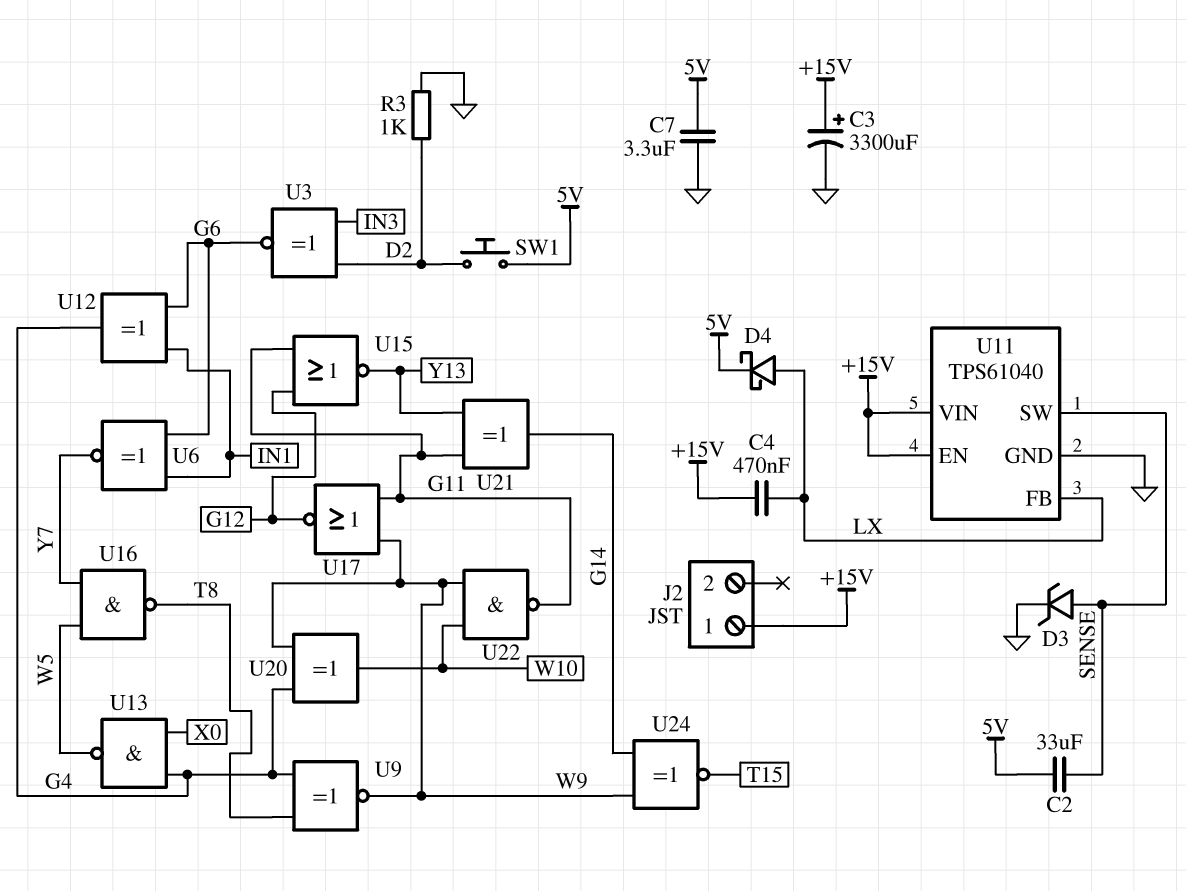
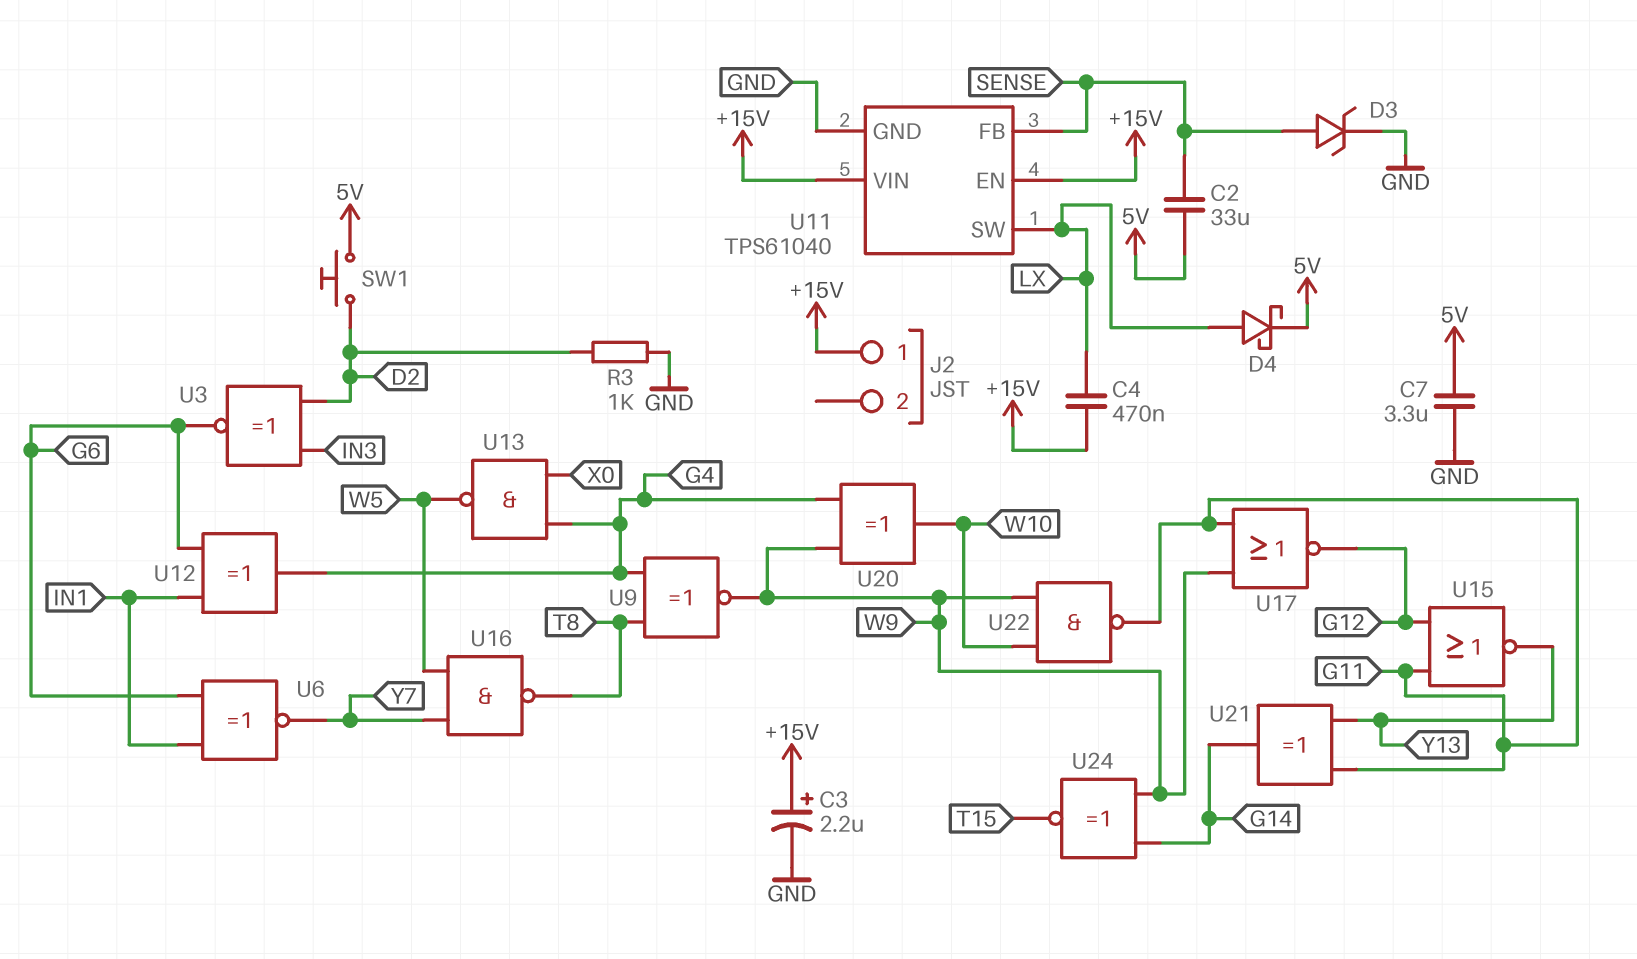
C3: 3300uF (plus +15V, minus GND) -> 2.2uF (plus +15V, minus GND)
U11 pin FB: LX -> SENSE
U11 pin SW: SENSE -> LX

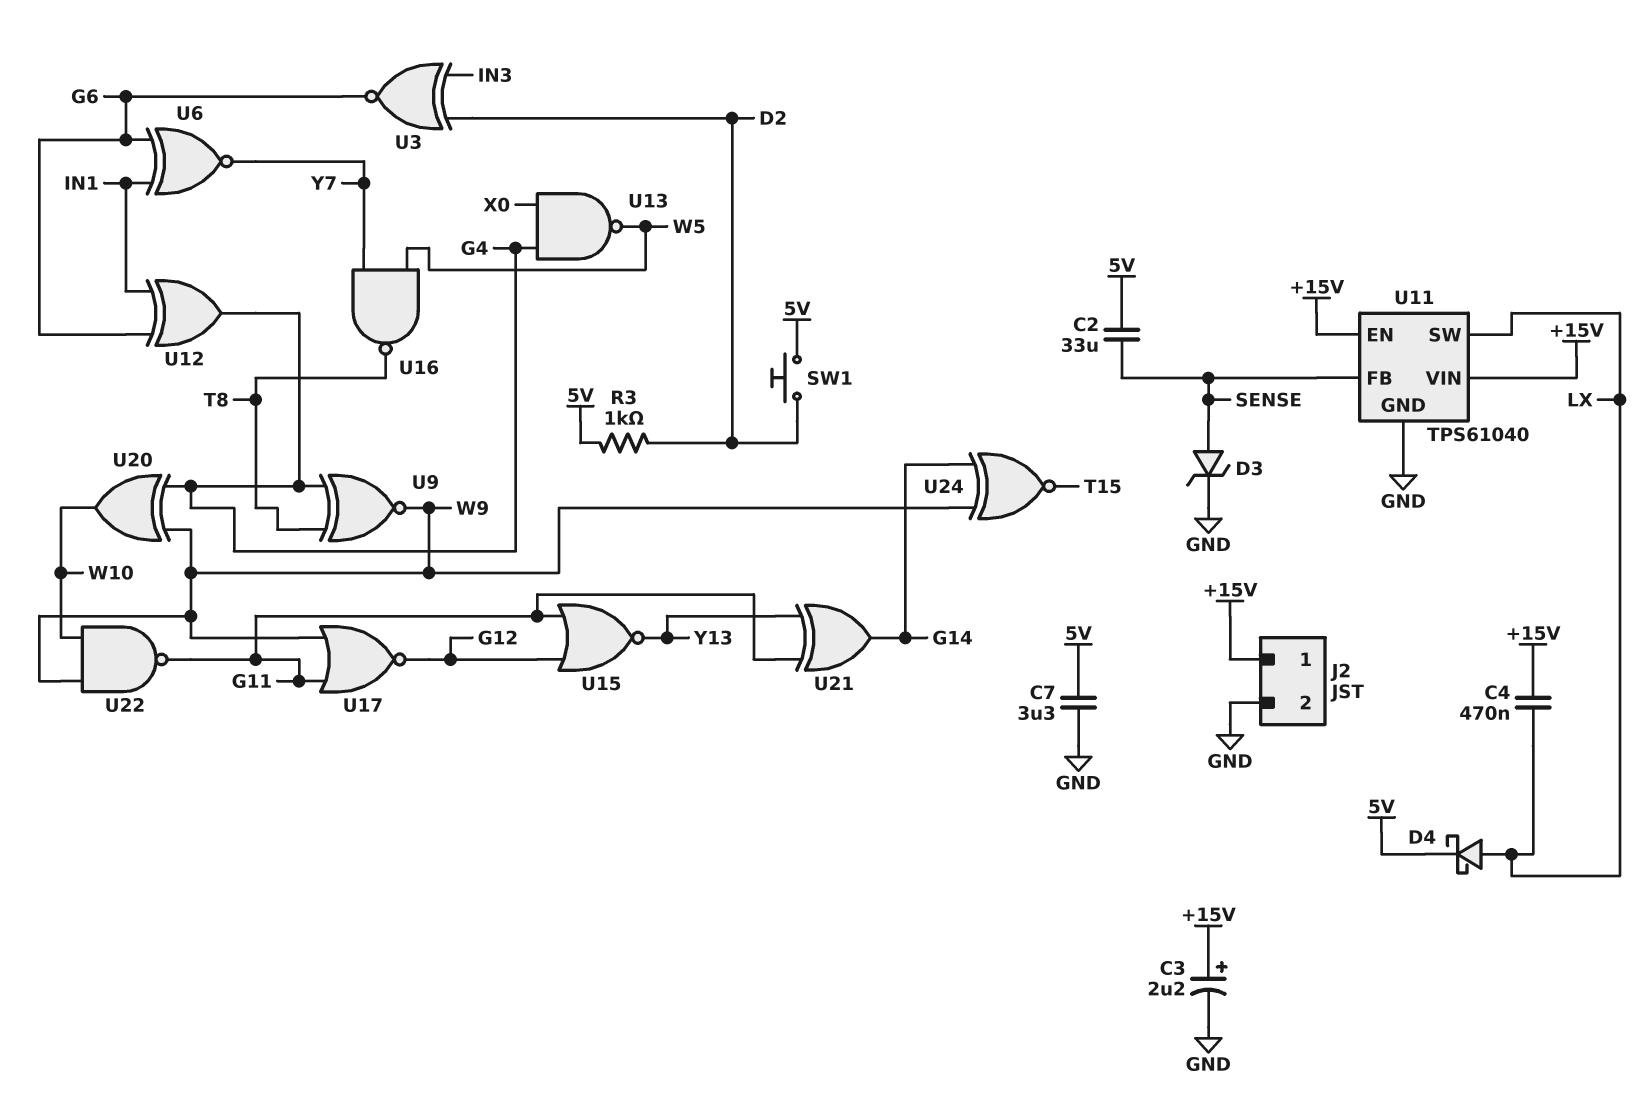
J2 pin 2: none -> GND
R3: 1k (D2, GND) -> 1k (5V, D2)

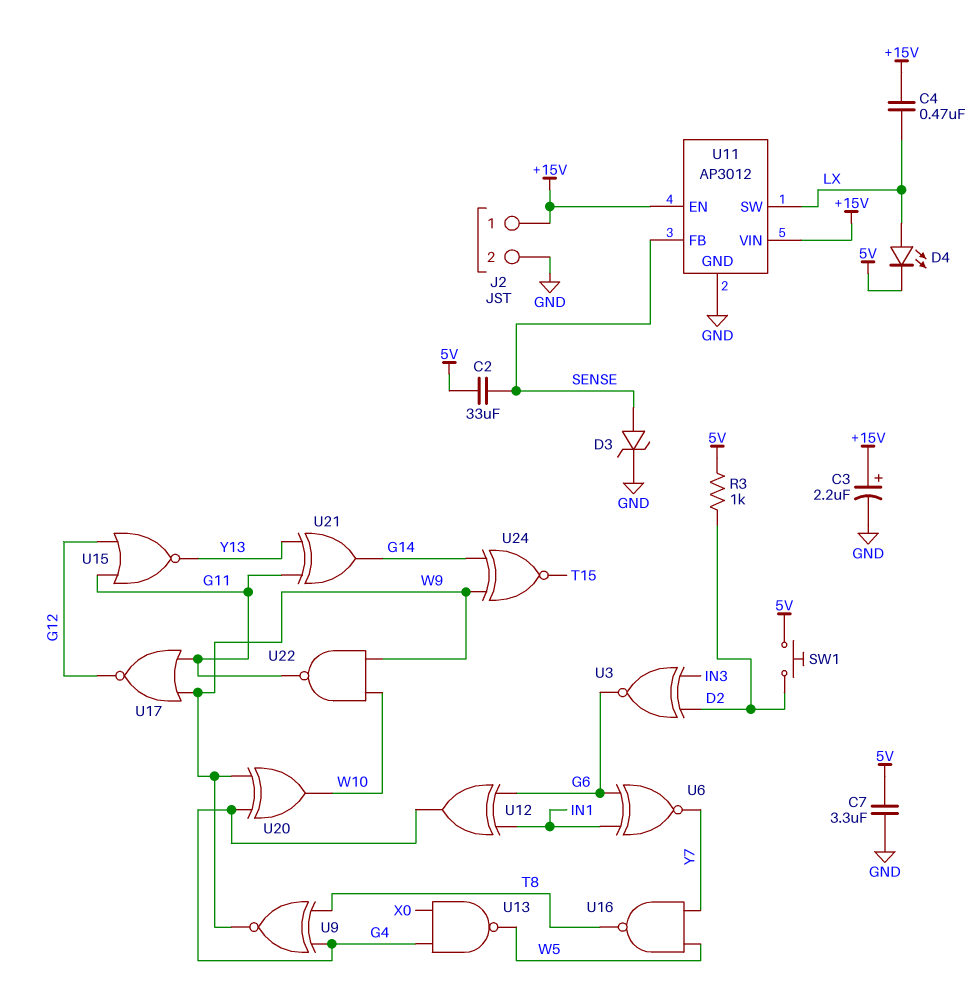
D4: schottky (A LX, K 5V) -> LED (A LX, K 5V)
U11: TPS61040 -> AP3012

